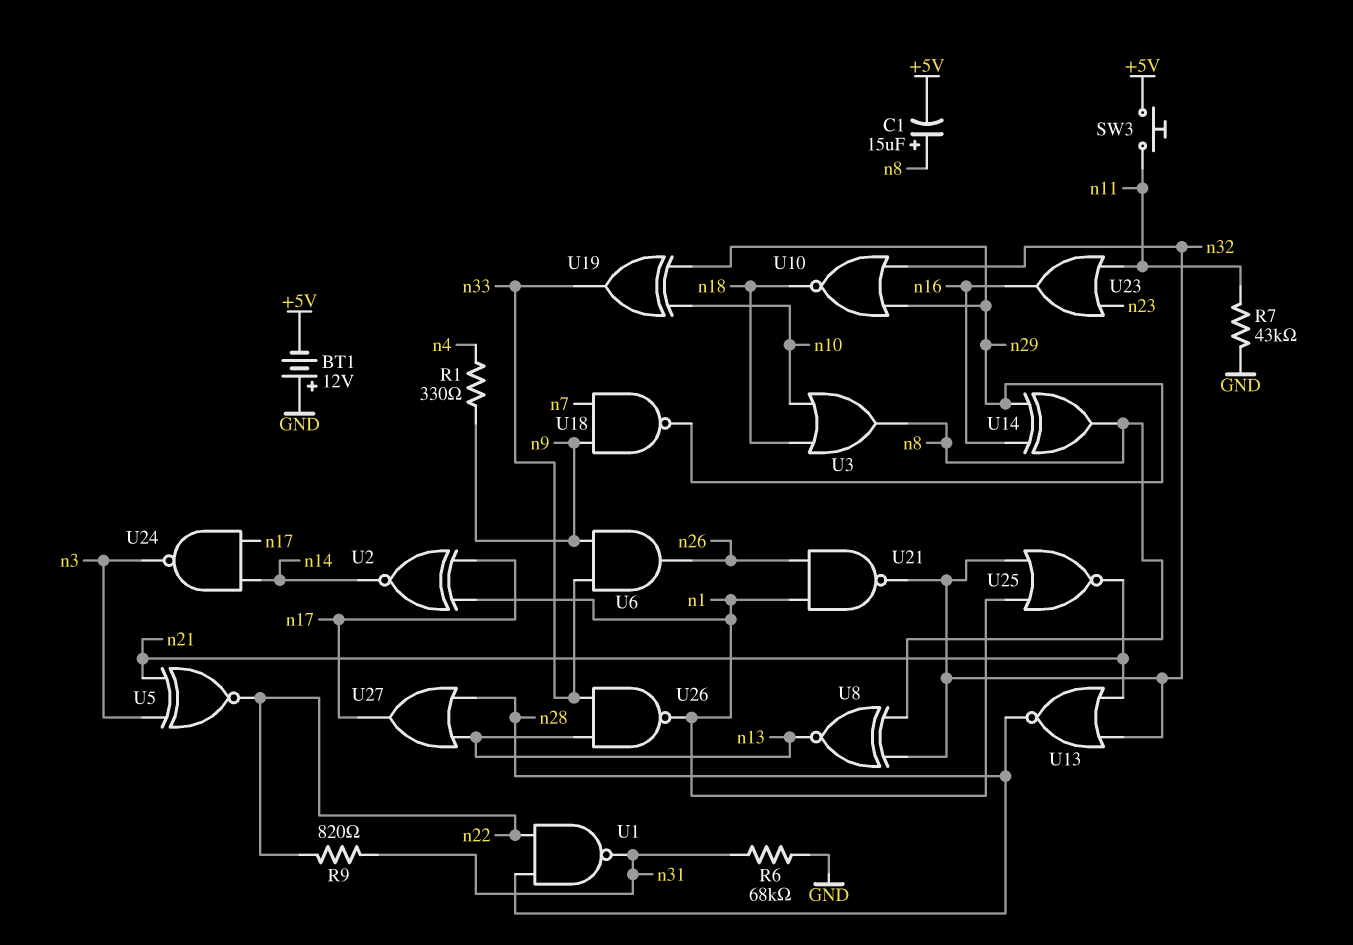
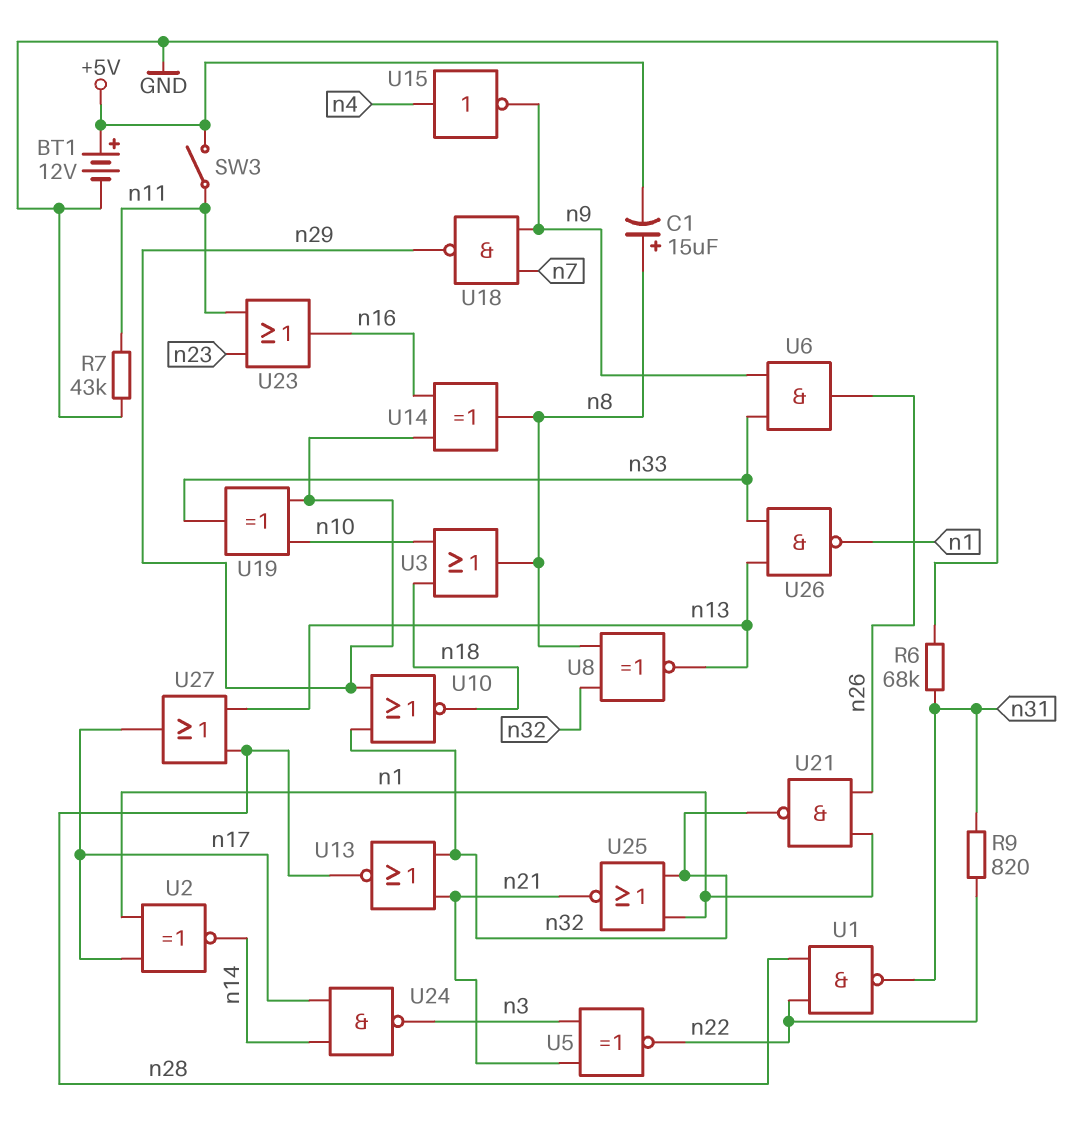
BT1: 12V (plus GND, minus +5V) -> 12V (plus +5V, minus GND)
R1: 330 (n4, n9) -> none
SW3: button (+5V, n11) -> switch (+5V, n11)
U15: none -> NOT (in n4, out n9)

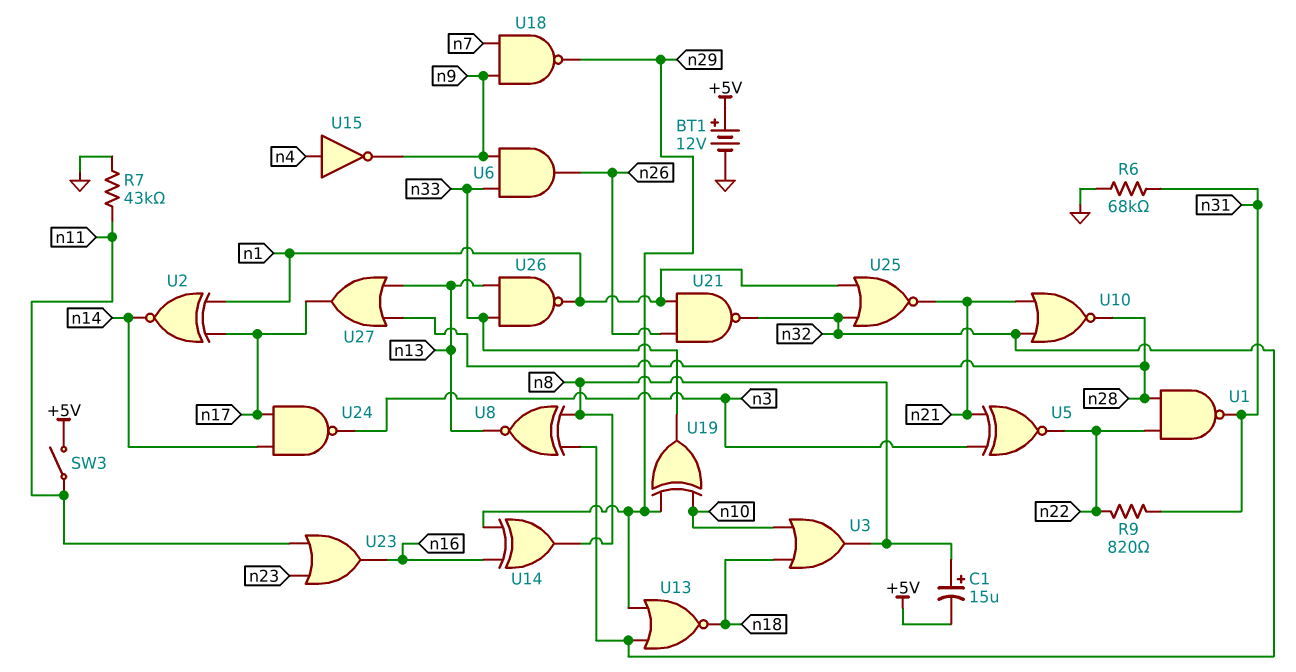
U10: NOR (in n29, in n32, out n18) -> NOR (in n21, in n32, out n28)
U13: NOR (in n21, in n32, out n28) -> NOR (in n29, in n32, out n18)

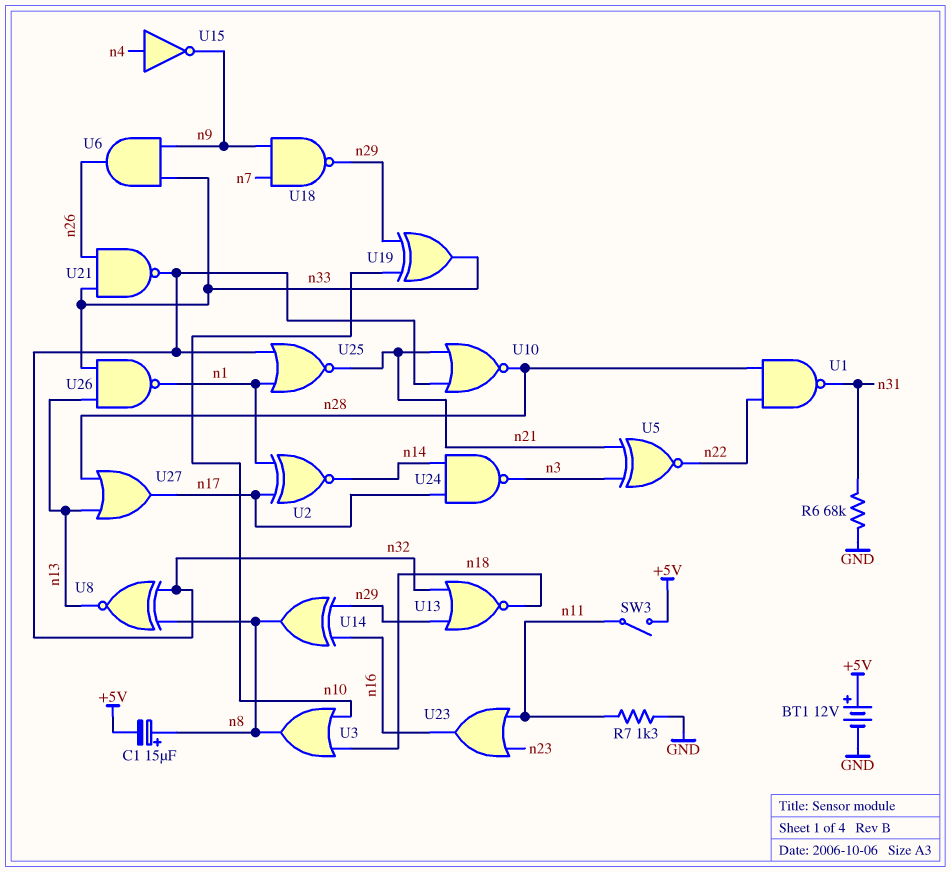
R7: 43k (GND, n11) -> 1.3k (GND, n11)
R9: 820 (n22, n31) -> none
U21: NAND (in n1, in n26, out n32) -> NAND (in n26, in n33, out n32)

